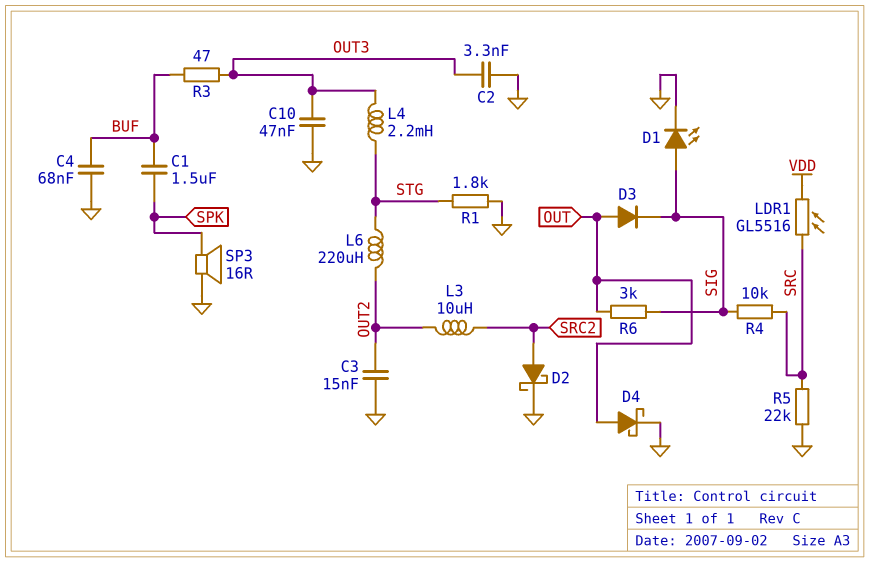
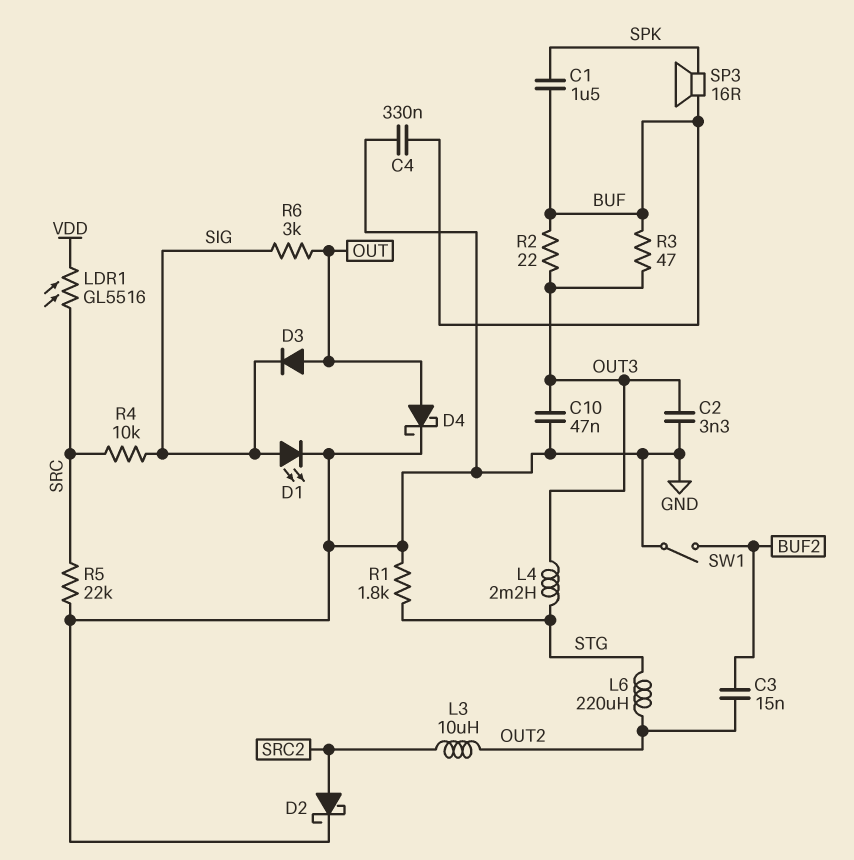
C3: 15nF (GND, OUT2) -> 15nF (BUF2, OUT2)
C4: 68nF (BUF, GND) -> 330nF (BUF, GND)
R2: none -> 22 (BUF, OUT3)
SP3: speaker 16R (GND, SPK) -> speaker 16R (BUF, SPK)
SW1: none -> switch (BUF2, GND)

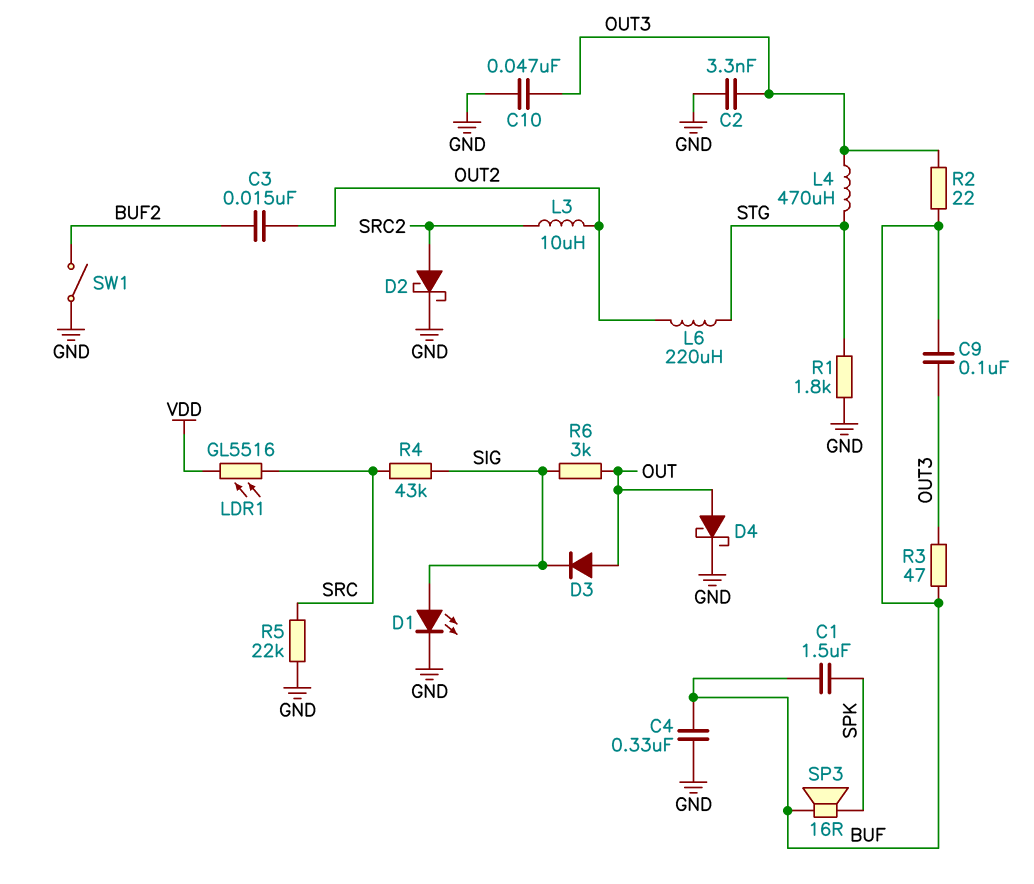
C9: none -> 100nF (BUF, OUT3)
L4: 2.2mH (OUT3, STG) -> 470uH (OUT3, STG)
R4: 10k (SIG, SRC) -> 43k (SIG, SRC)

